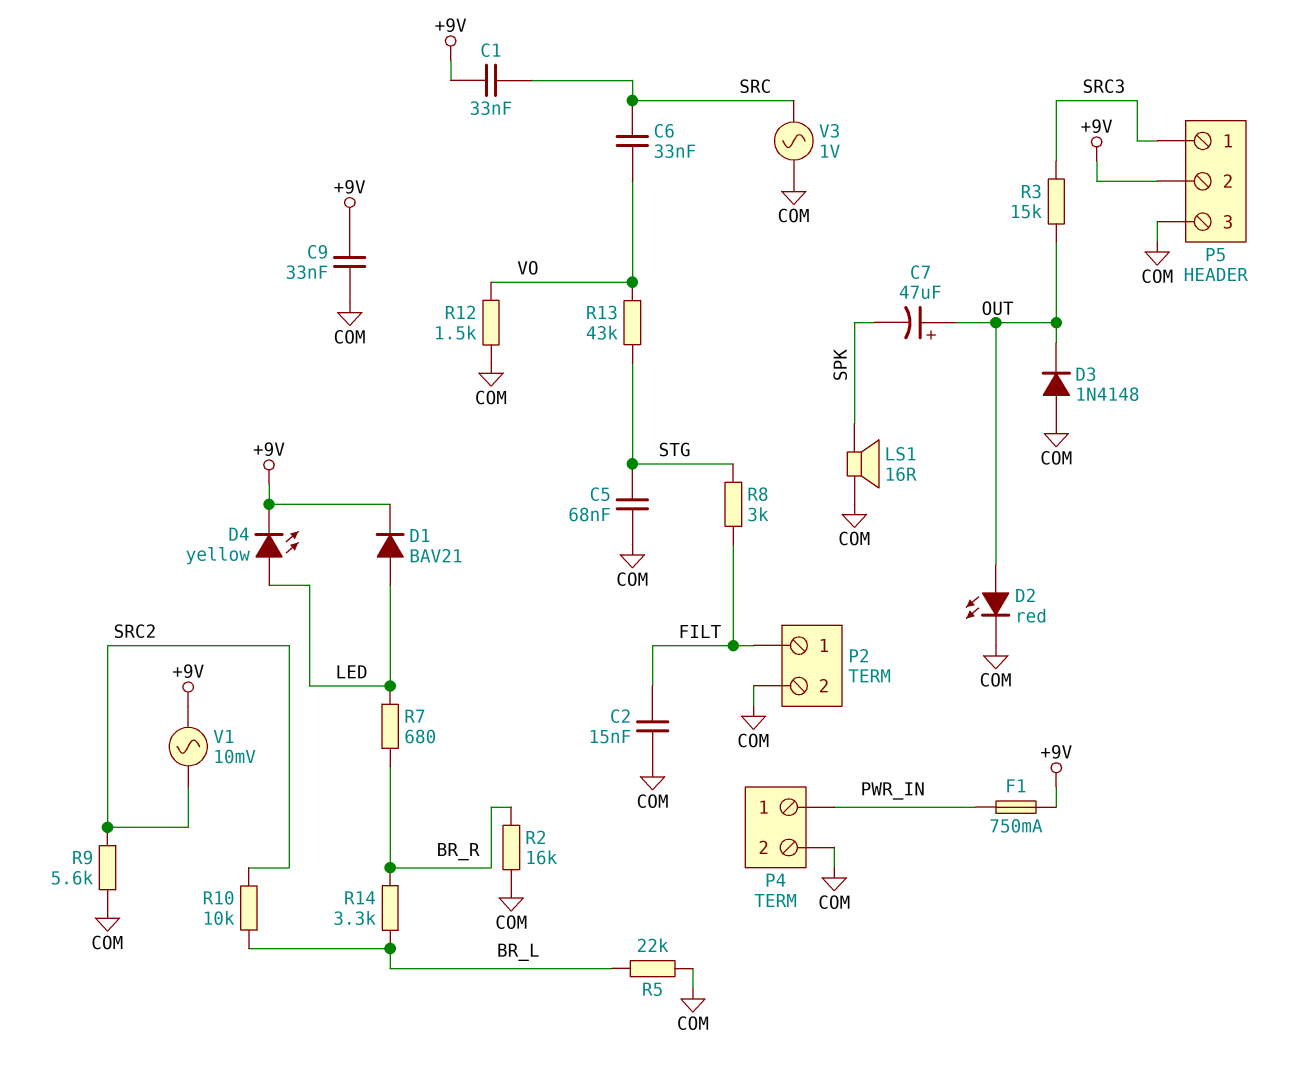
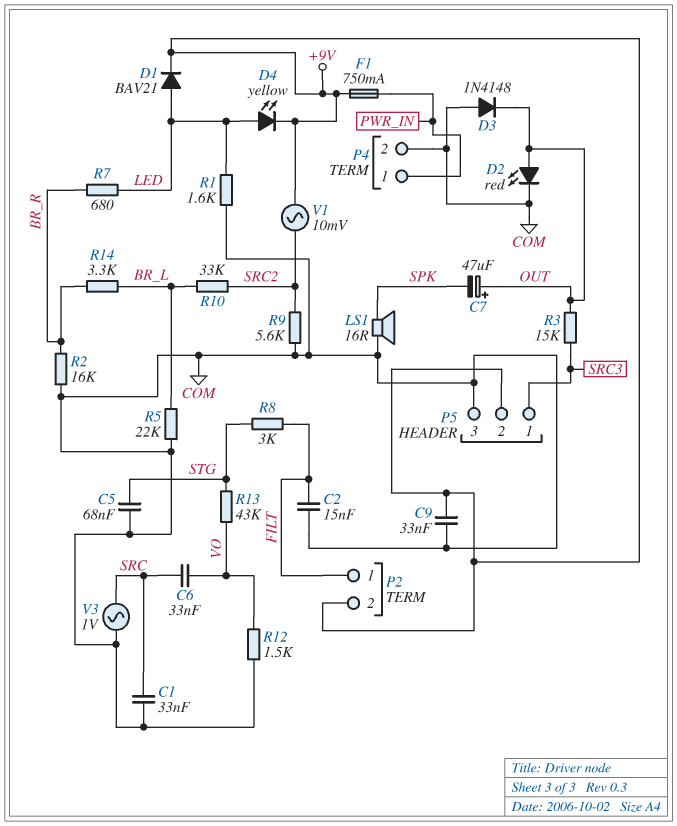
C1: 33nF (+9V, SRC) -> 33nF (COM, SRC)
P2 pin 2: COM -> +9V
R1: none -> 1.6k (COM, LED)
R10: 10k (BR_L, SRC2) -> 33k (BR_L, SRC2)

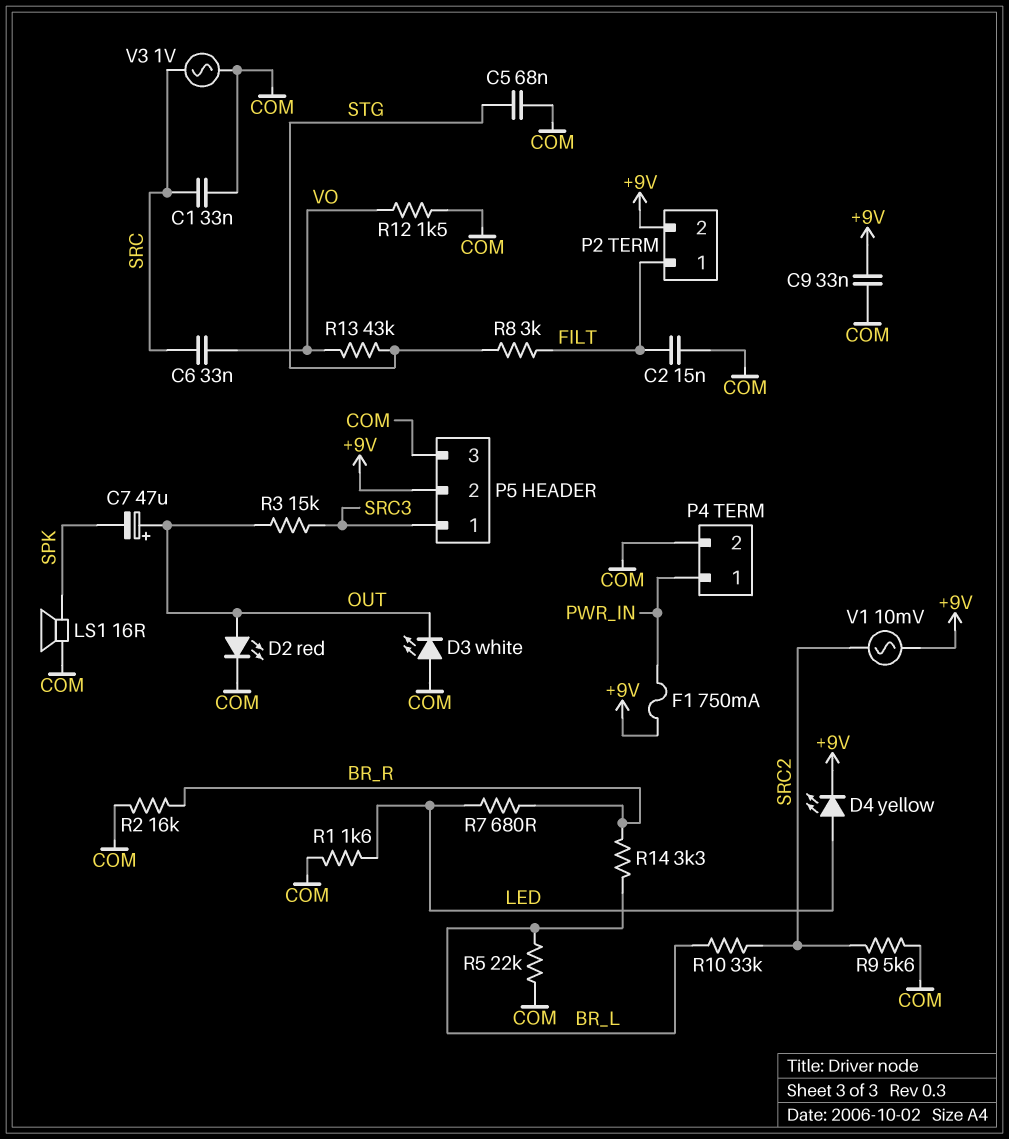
D1: diode BAV21 (A LED, K +9V) -> none
D3: diode 1N4148 (A COM, K OUT) -> LED white (A COM, K OUT)

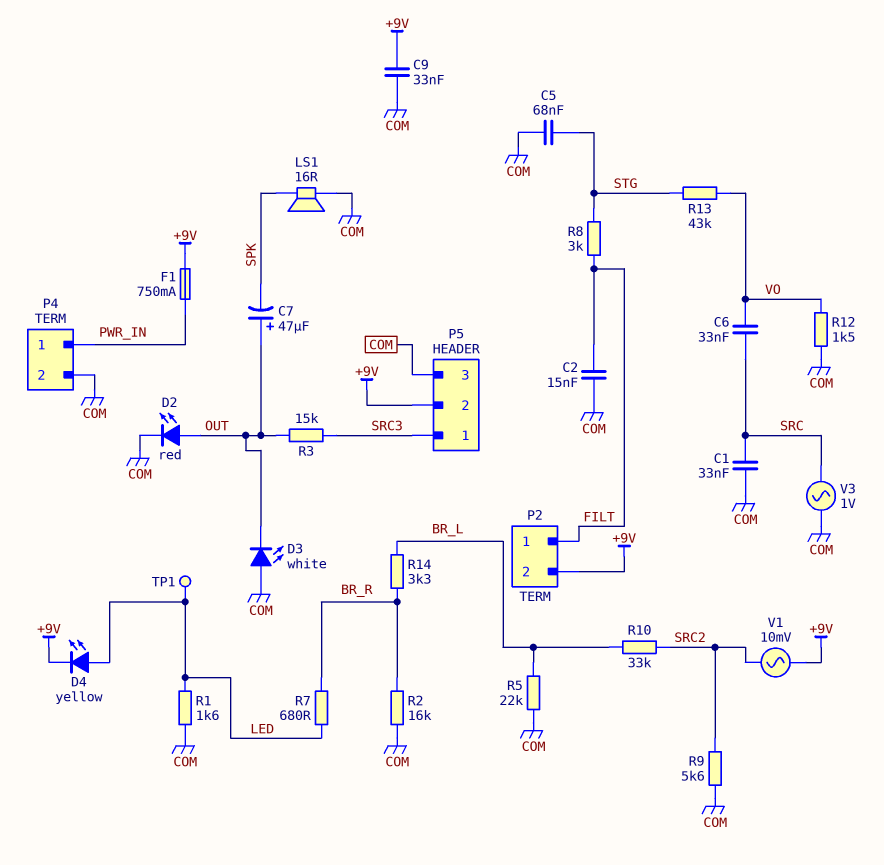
TP1: none -> test point (LED)

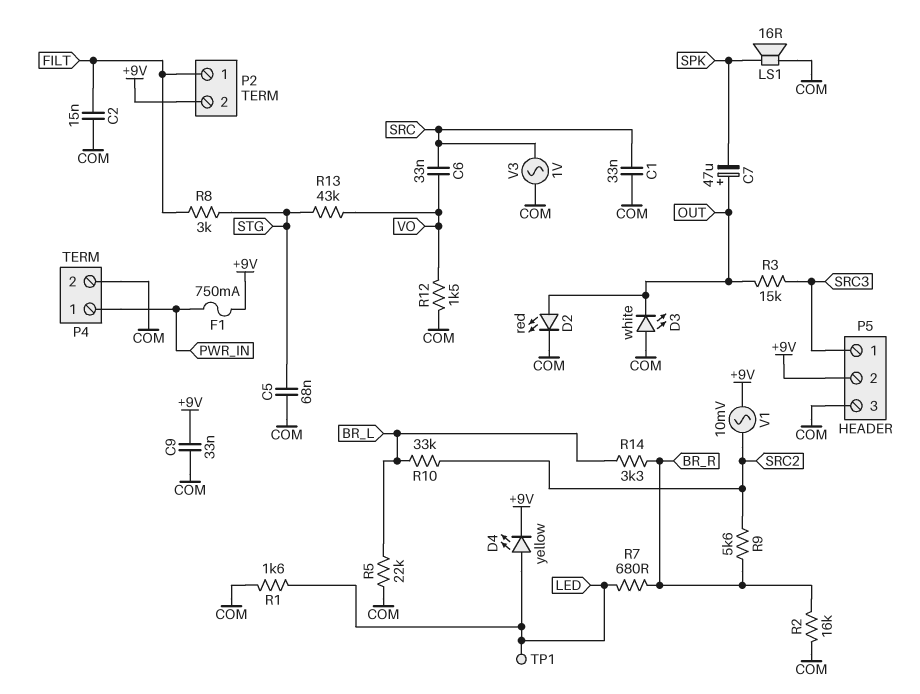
R9: 5.6k (COM, SRC2) -> 5.6k (BR_R, SRC2)

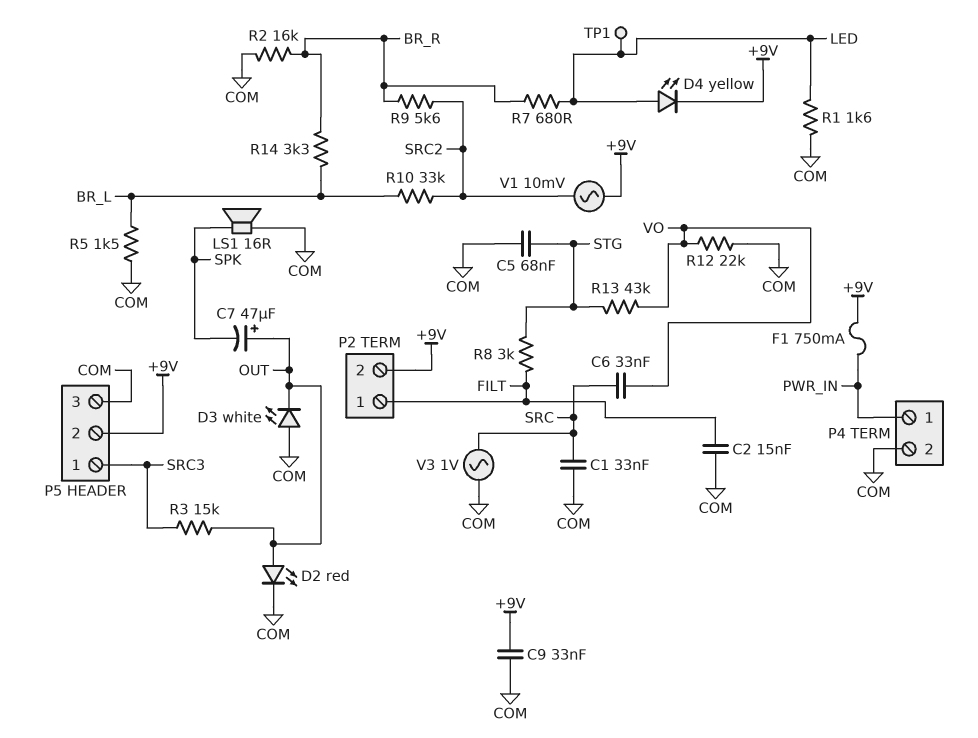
R5: 22k (BR_L, COM) -> 1.5k (BR_L, COM)
R12: 1.5k (COM, VO) -> 22k (COM, VO)

